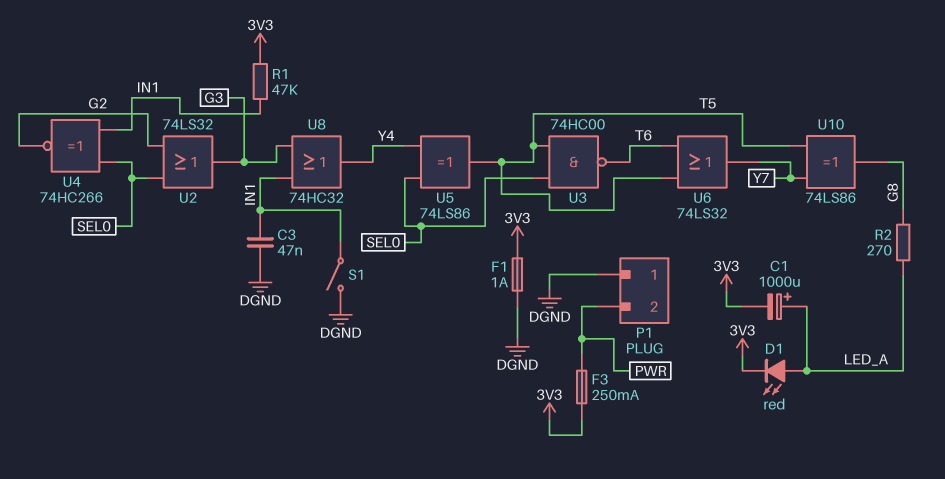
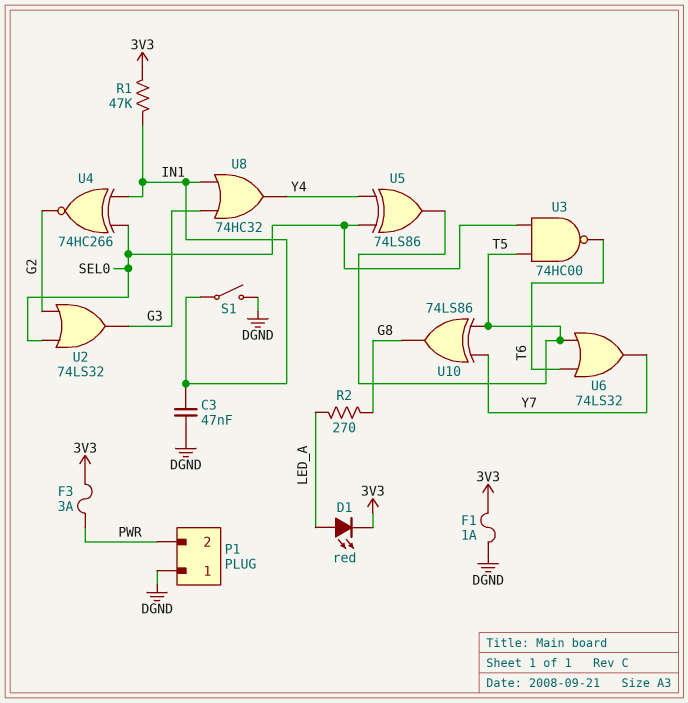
C1: 1000uF (plus LED_A, minus 3V3) -> none
F3: 250mA (3V3, PWR) -> 3A (3V3, PWR)

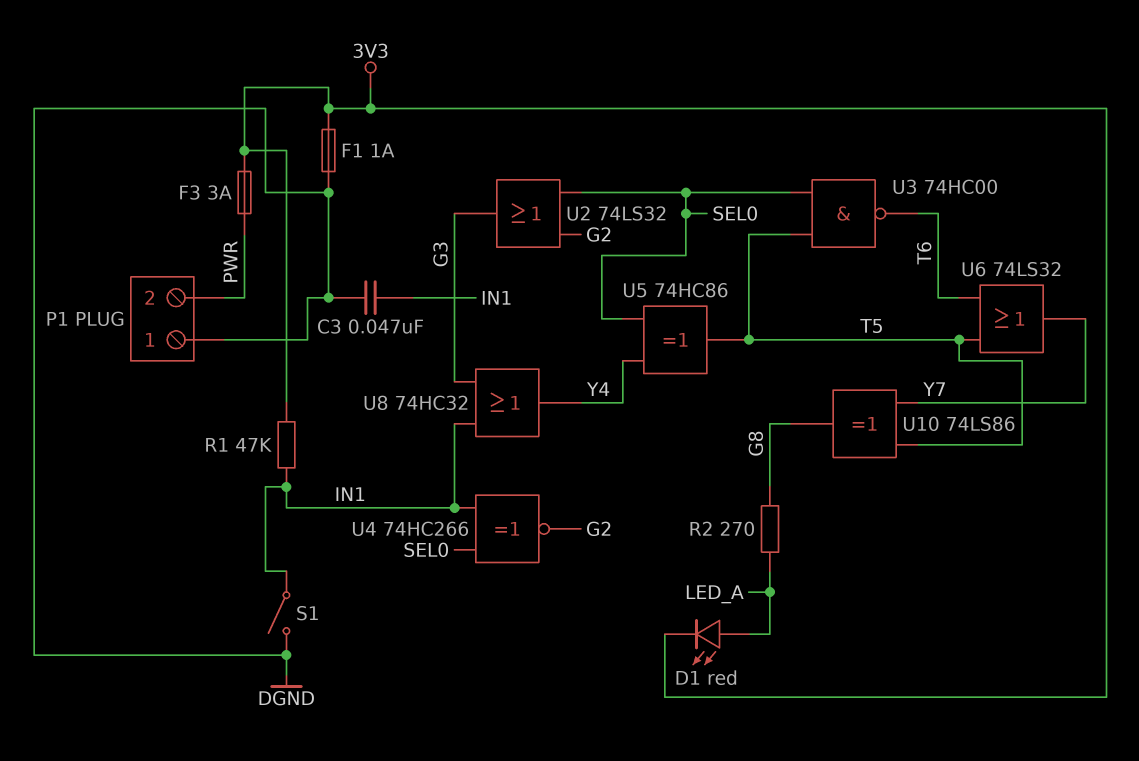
U5: XOR 74LS86 (in SEL0, in Y4, out T5) -> XOR 74HC86 (in SEL0, in Y4, out T5)

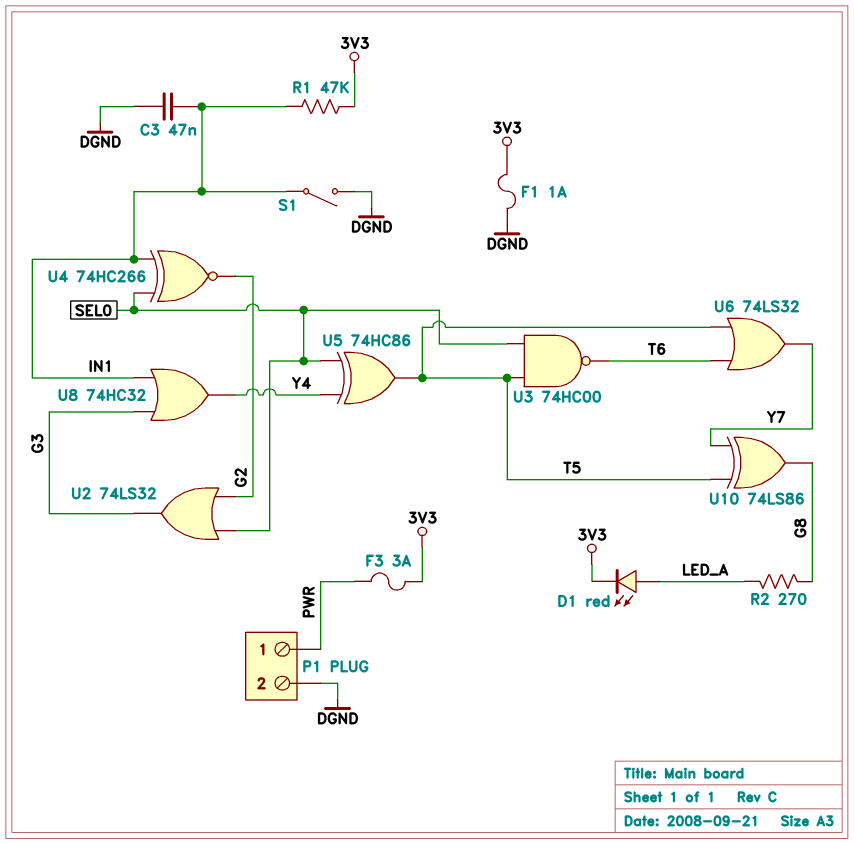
P1 pin 1: DGND -> PWR
P1 pin 2: PWR -> DGND

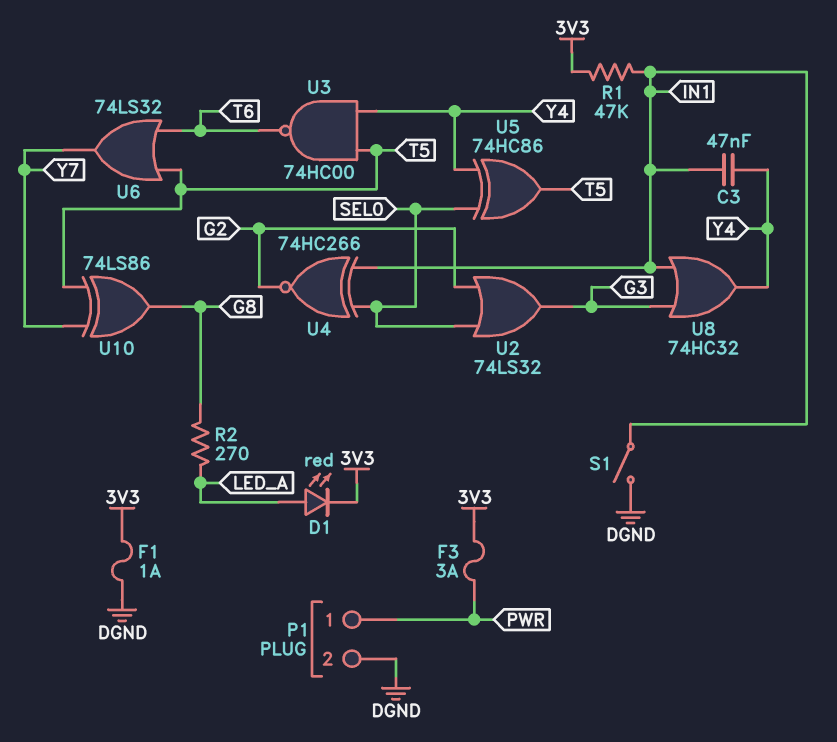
C3: 47nF (DGND, IN1) -> 47nF (IN1, Y4)
U3: NAND 74HC00 (in SEL0, in T5, out T6) -> NAND 74HC00 (in T5, in Y4, out T6)

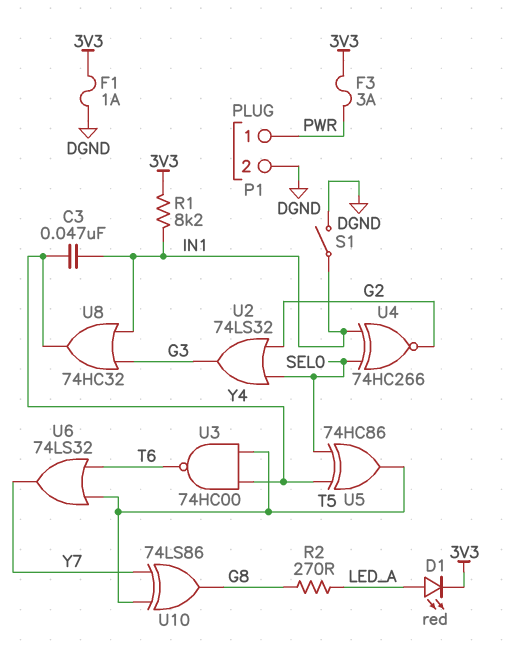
R1: 47k (3V3, IN1) -> 8.2k (3V3, IN1)

